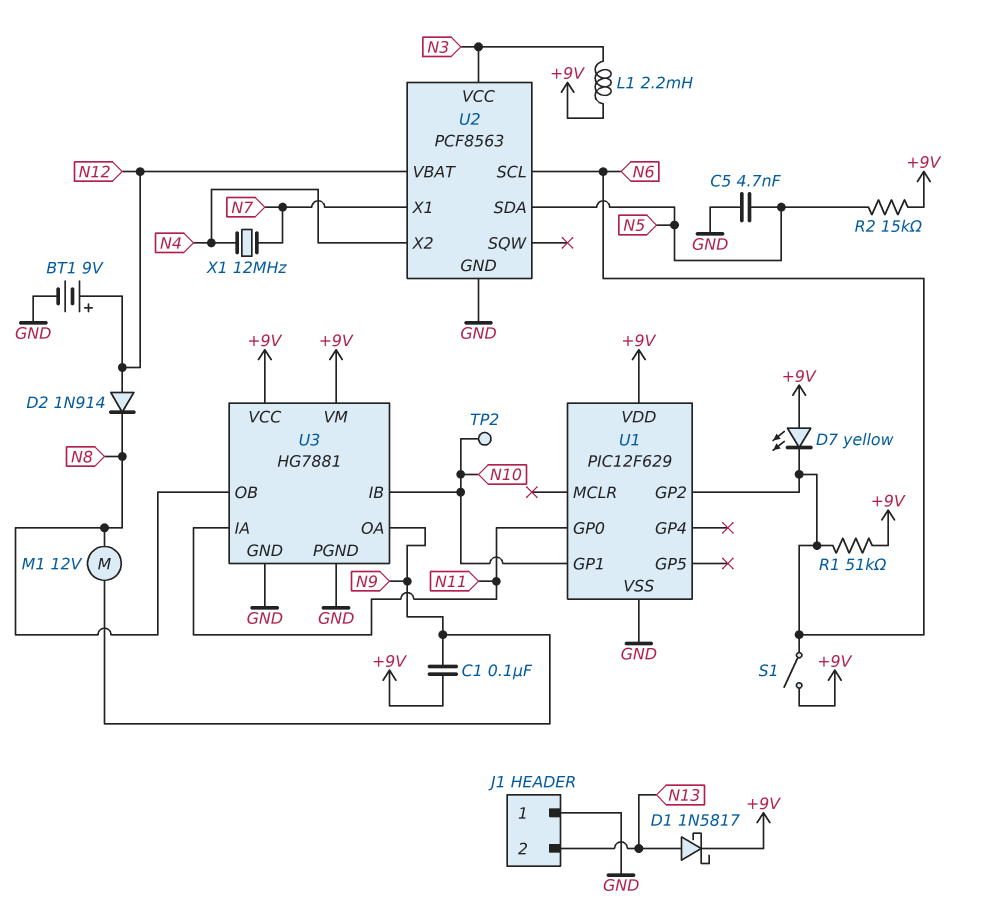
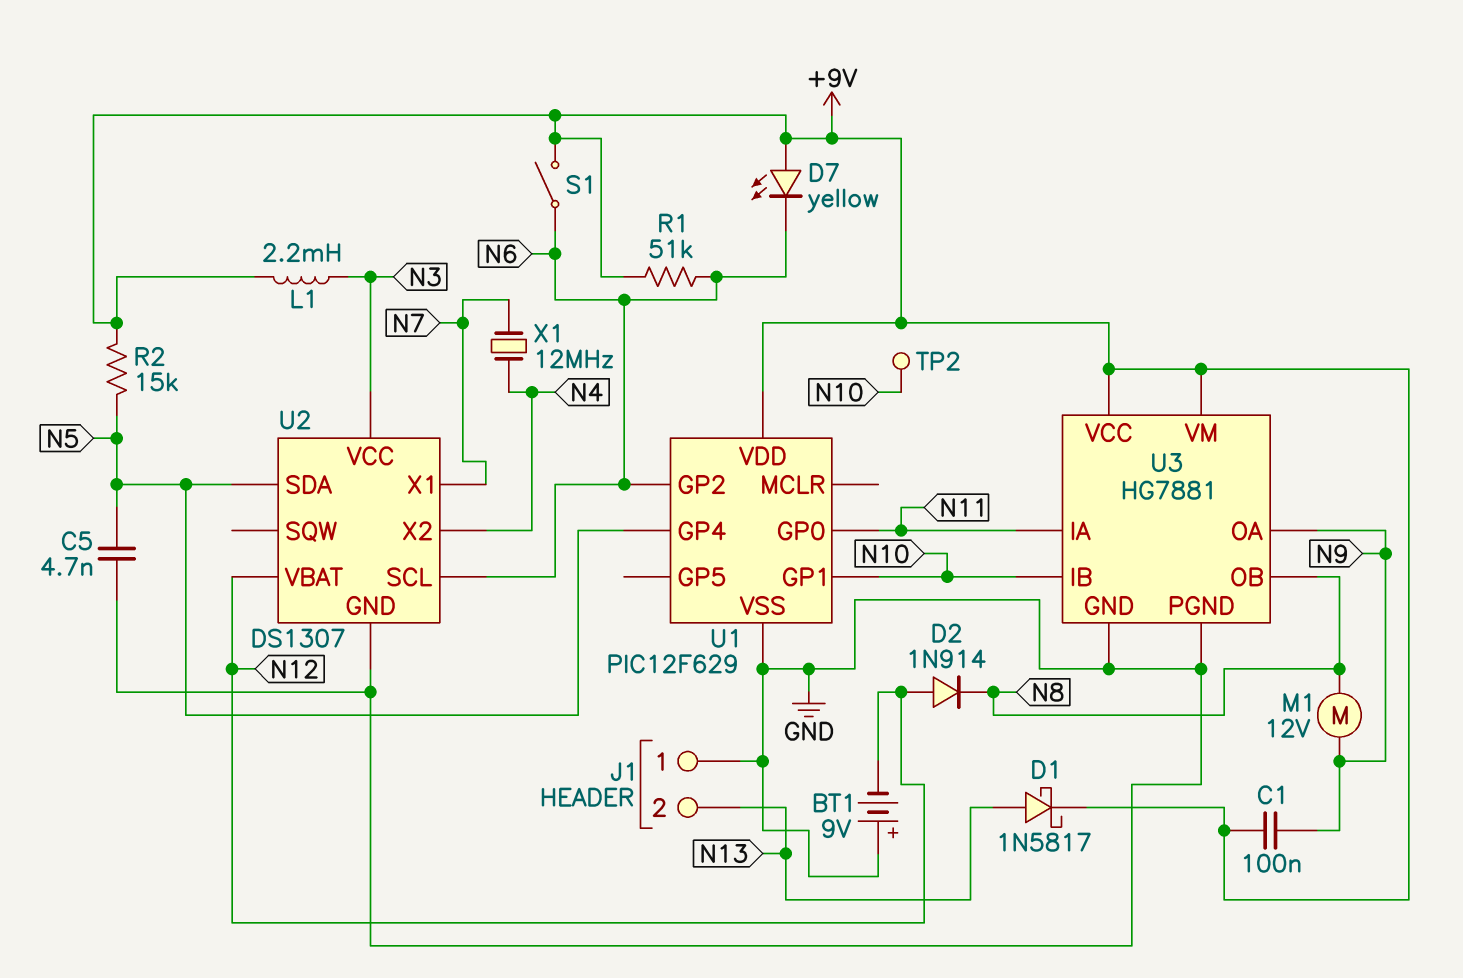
BT1: 9V (plus N12, minus GND) -> 9V (plus GND, minus N12)
U1 pin GP4: none -> N5
U2: PCF8563 -> DS1307

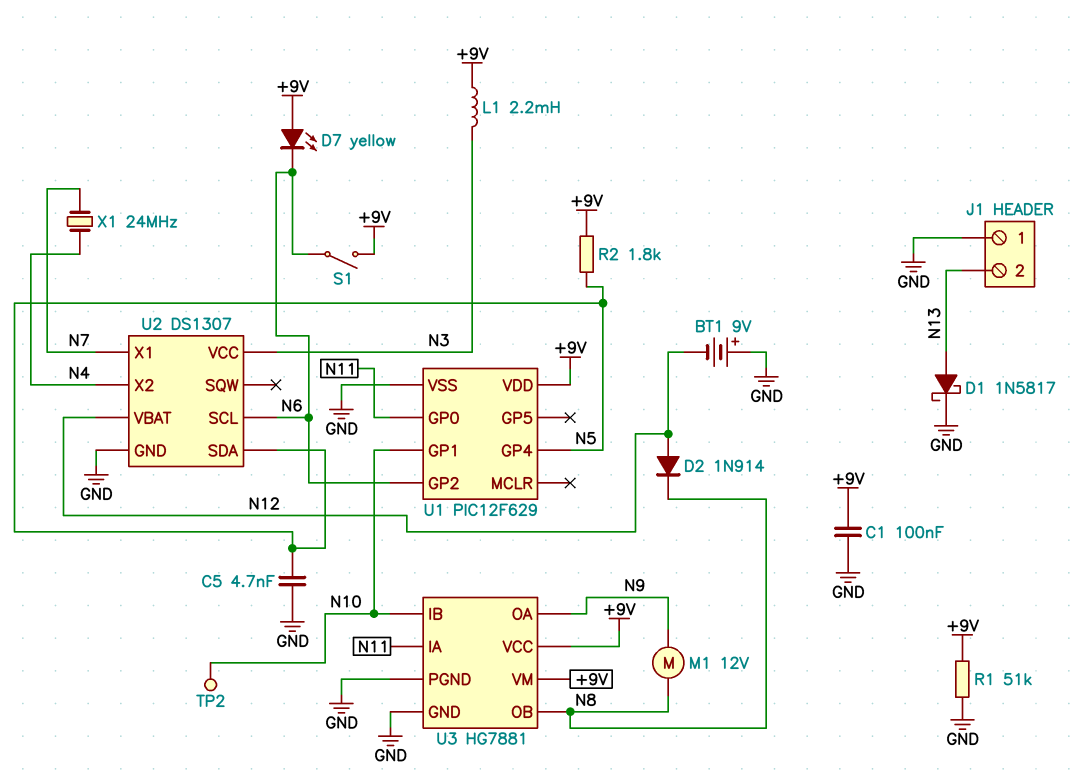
C1: 100nF (+9V, N9) -> 100nF (+9V, GND)
D1: schottky 1N5817 (A N13, K +9V) -> schottky 1N5817 (A N13, K GND)
R1: 51k (+9V, N6) -> 51k (+9V, GND)
R2: 15k (+9V, N5) -> 1.8k (+9V, N5)
X1: 12MHz (N4, N7) -> 24MHz (N4, N7)

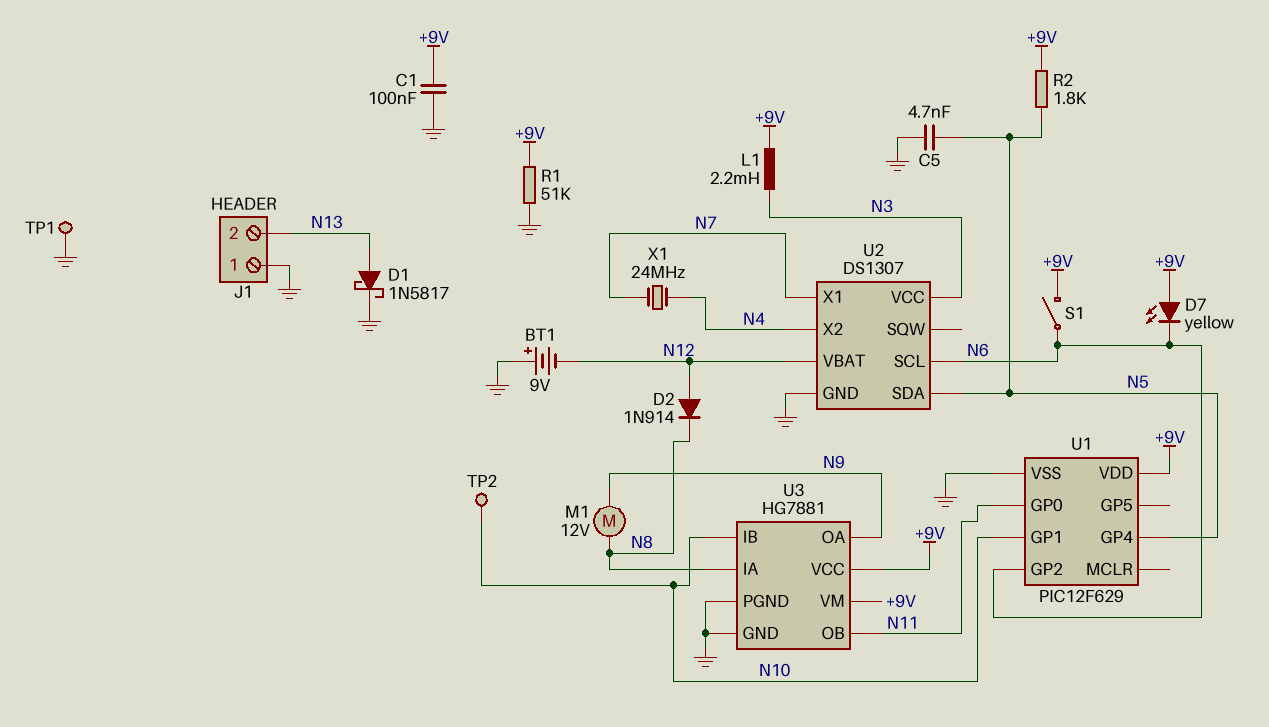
TP1: none -> test point (GND)
U3 pin IA: N11 -> N8
U3 pin OB: N8 -> N11

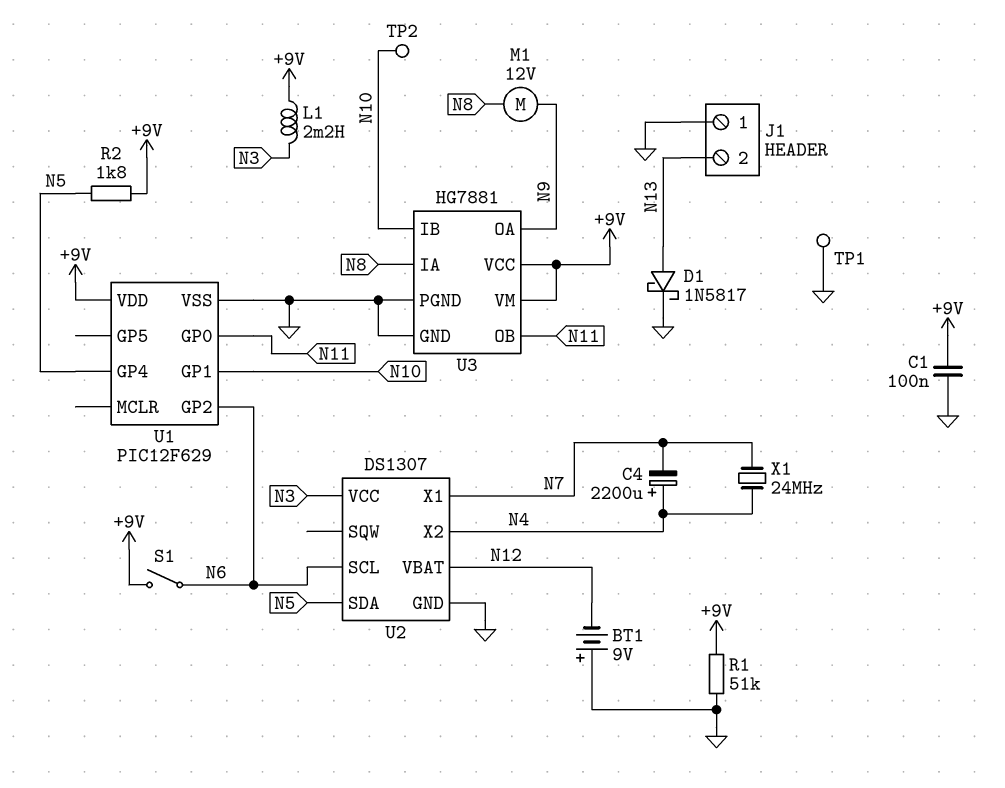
C4: none -> 2200uF (plus N4, minus N7)
C5: 4.7nF (GND, N5) -> none
D2: diode 1N914 (A N12, K N8) -> none
D7: LED yellow (A +9V, K N6) -> none

